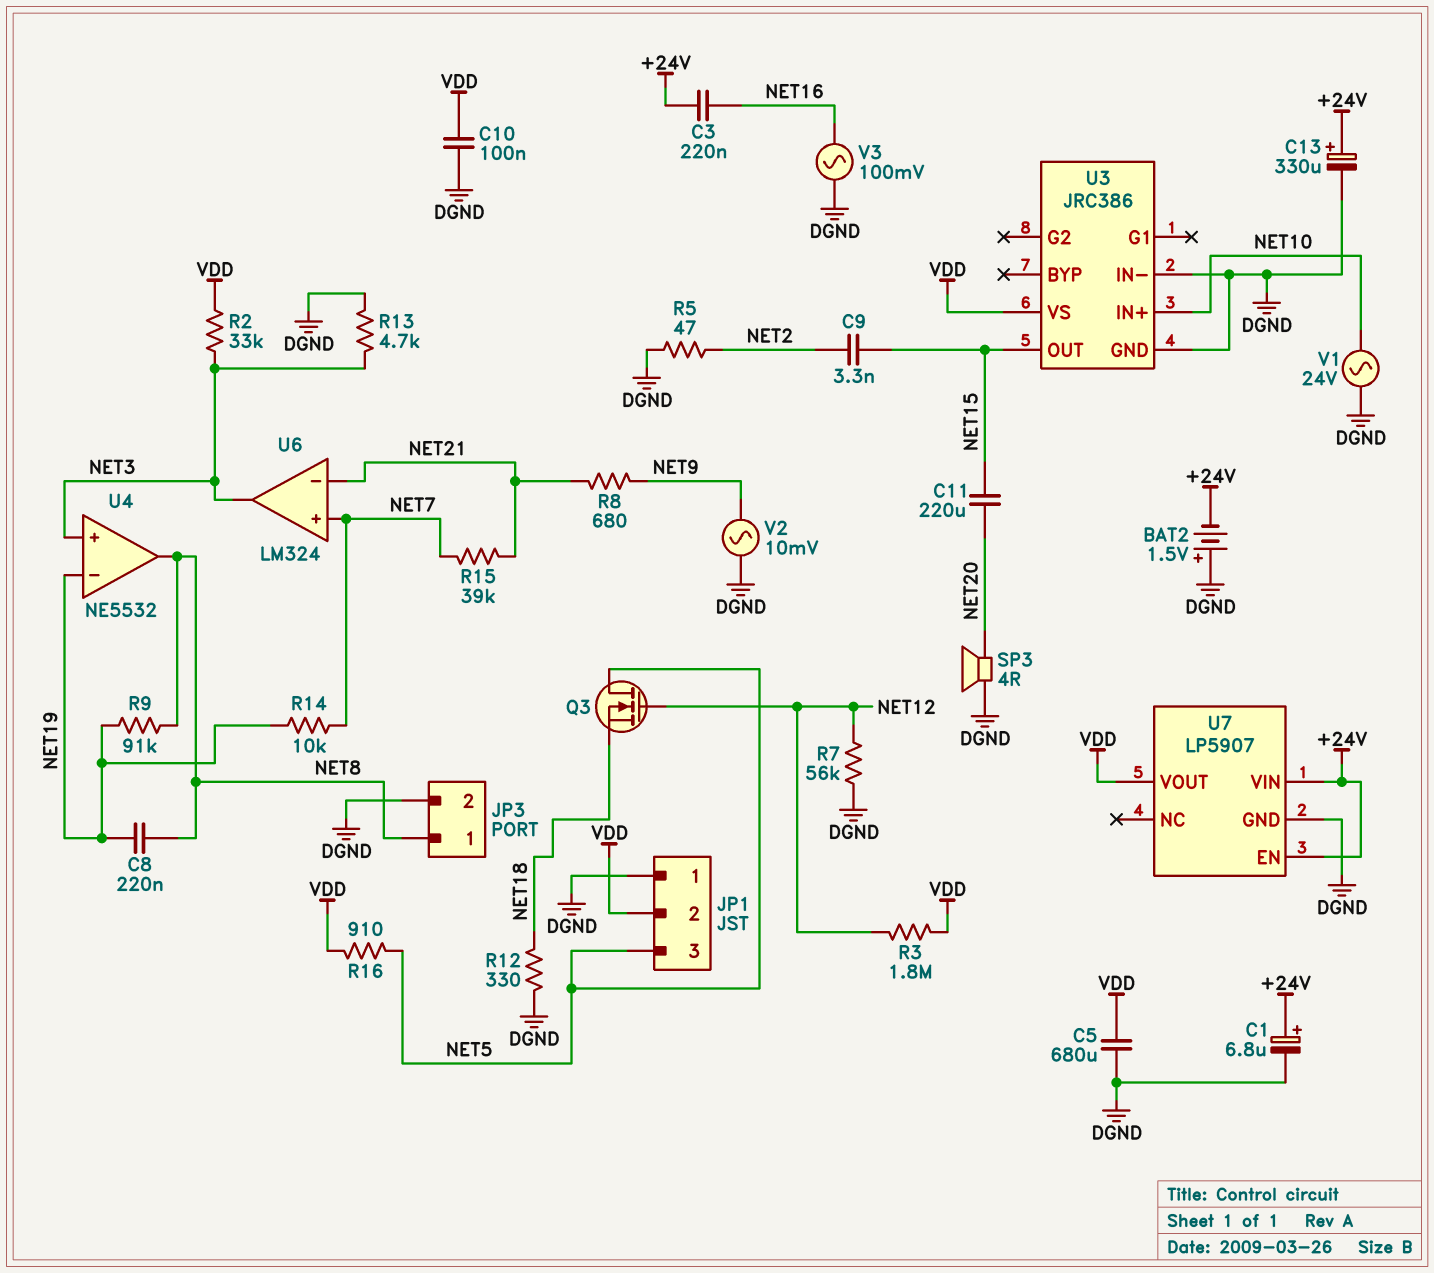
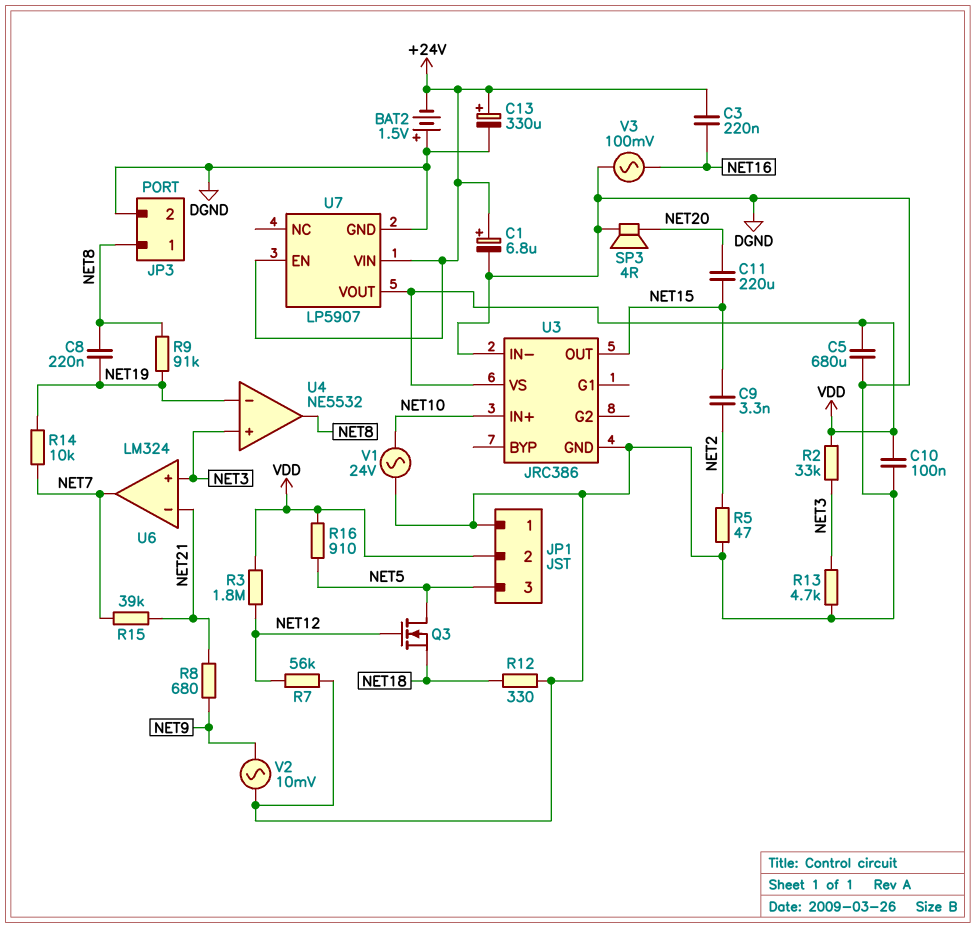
U6 pin in+: NET7 -> NET3
U6 pin out: NET3 -> NET7

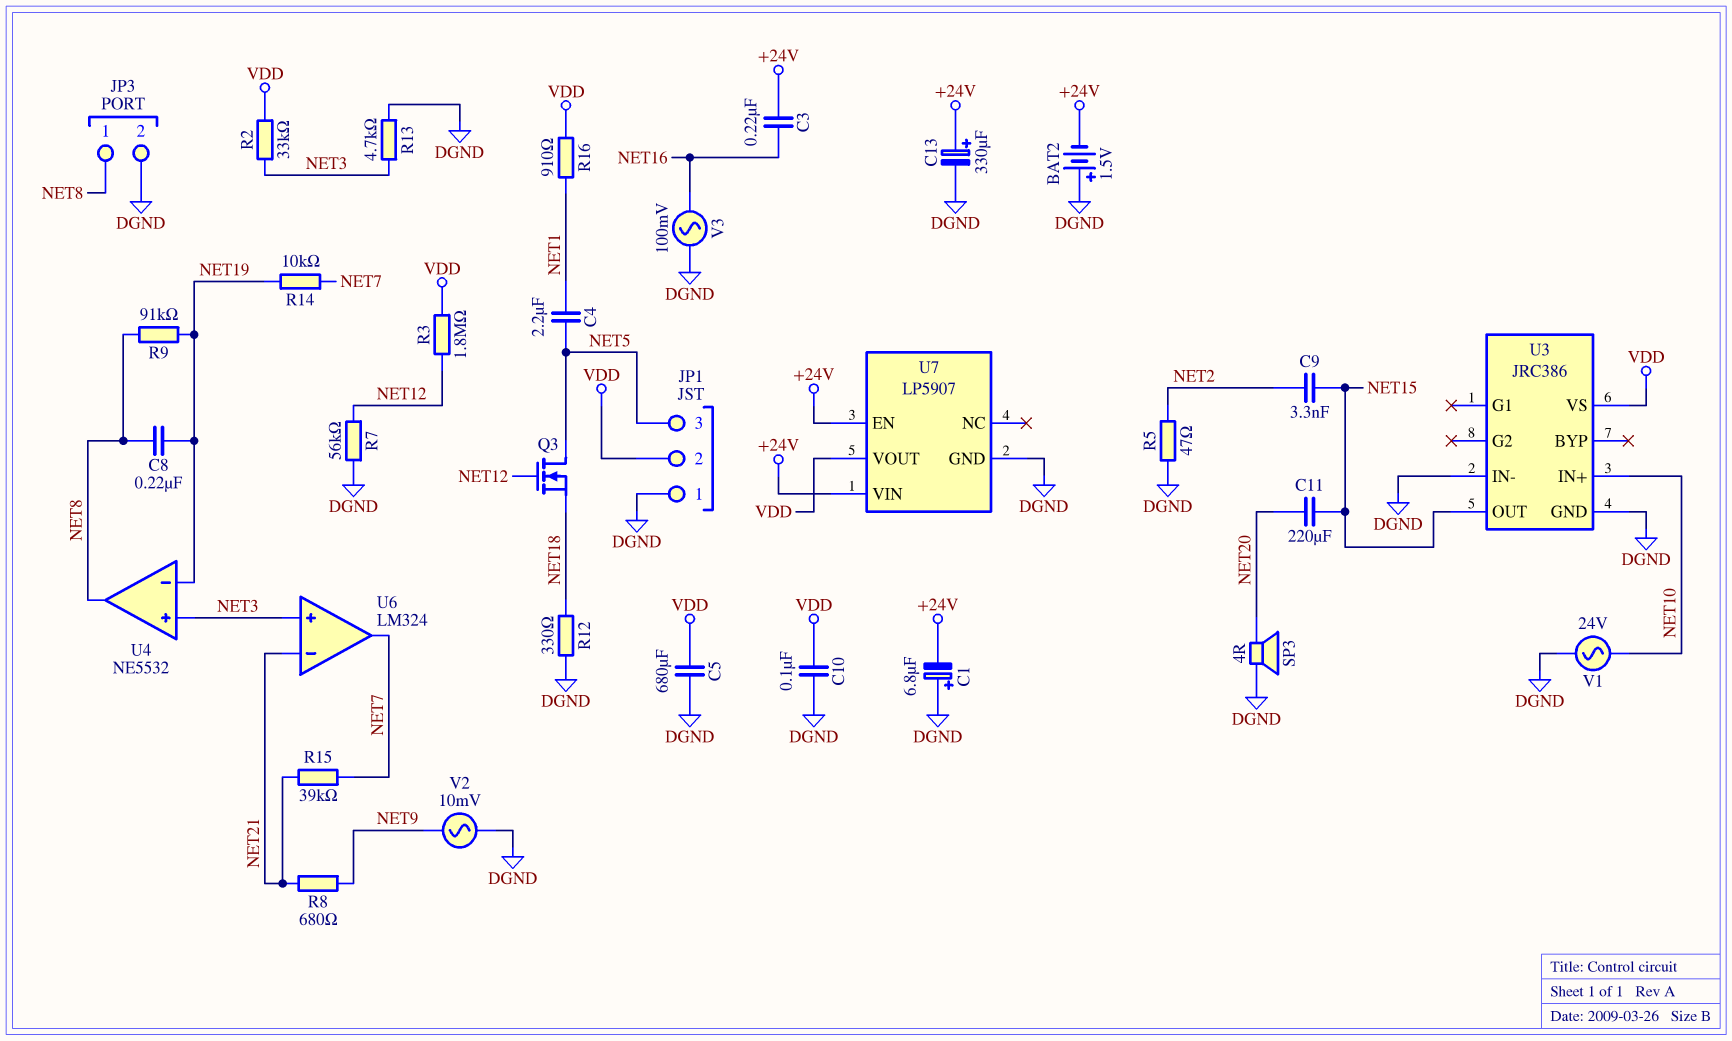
C1: 6.8uF (plus +24V, minus DGND) -> 6.8uF (plus DGND, minus +24V)
C4: none -> 2.2uF (NET1, NET5)
R16: 910 (NET5, VDD) -> 910 (NET1, VDD)

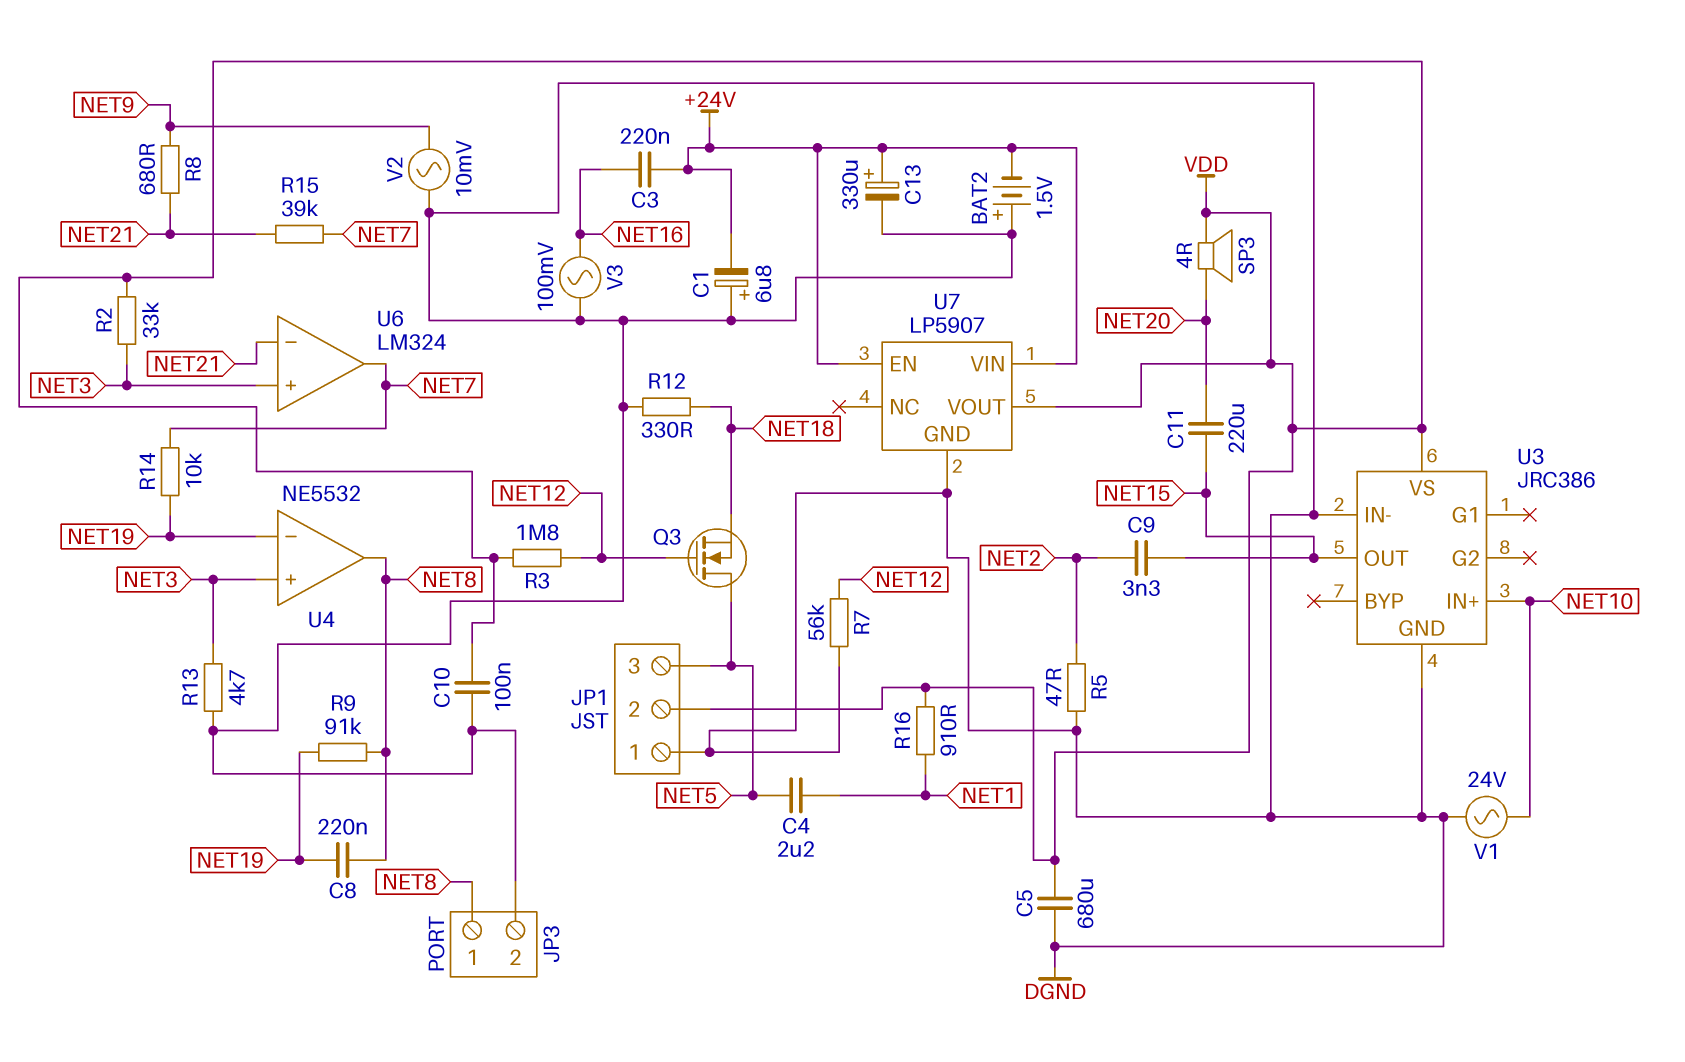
SP3: speaker 4R (DGND, NET20) -> speaker 4R (NET20, VDD)

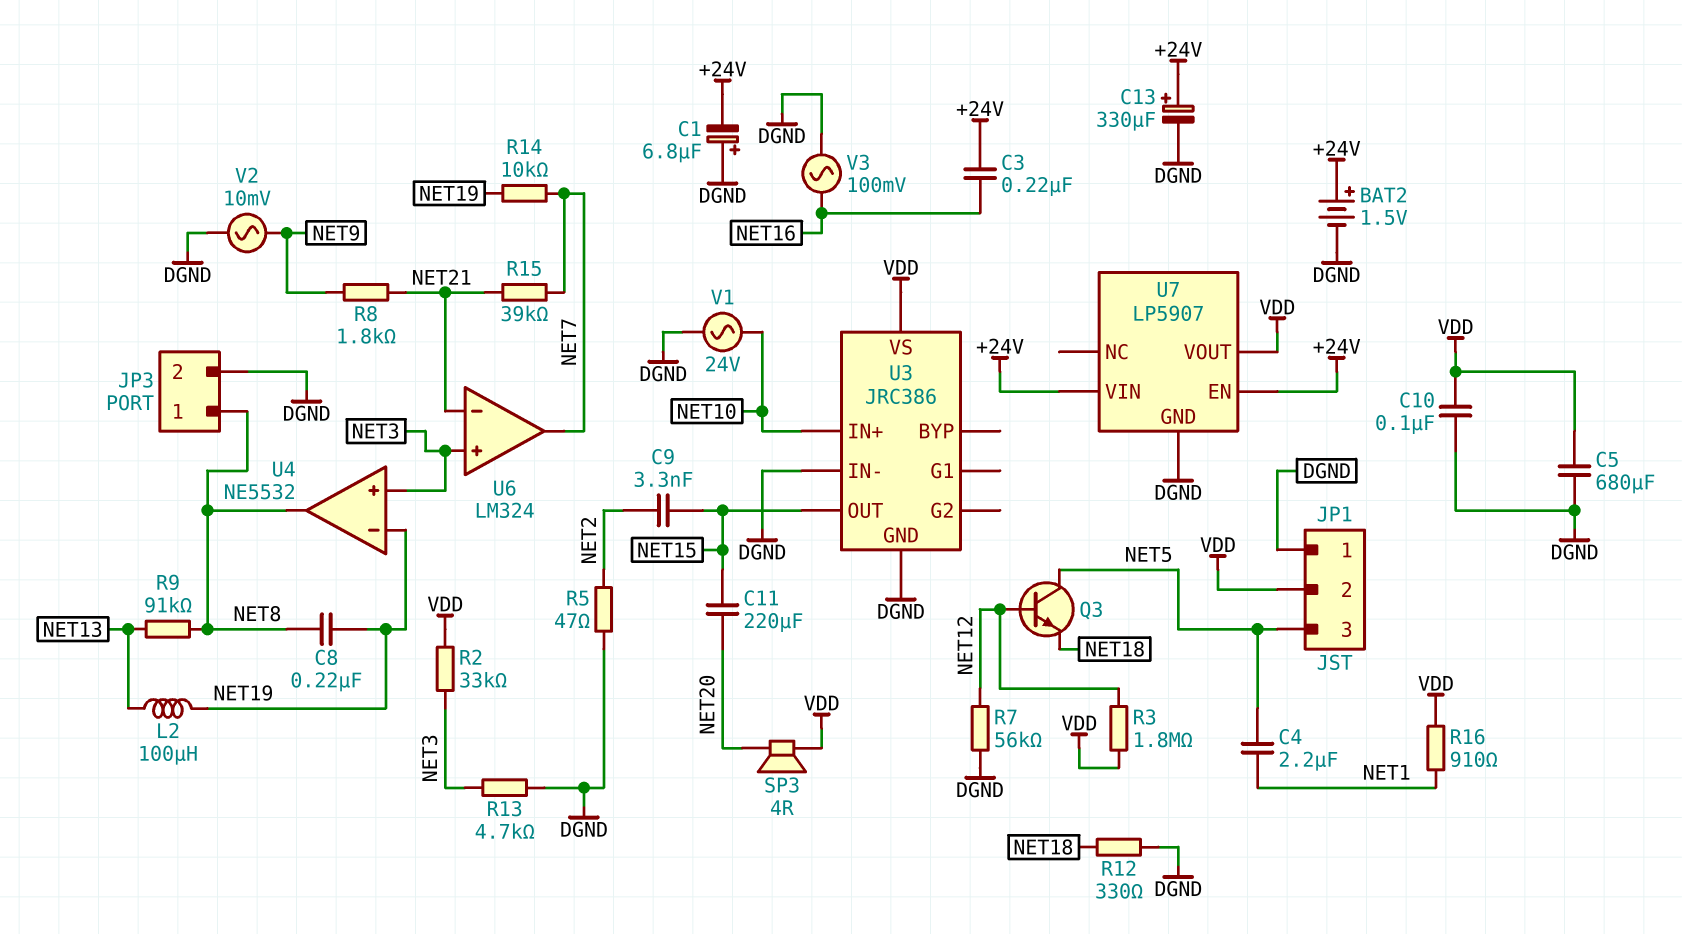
BAT2: 1.5V (plus DGND, minus +24V) -> 1.5V (plus +24V, minus DGND)
L2: none -> 100uH (NET13, NET19)
Q3: NMOS (G NET12, D NET5, S NET18) -> NPN (B NET12, C NET5, E NET18)
R8: 680 (NET9, NET21) -> 1.8k (NET9, NET21)
R9: 91k (NET8, NET19) -> 91k (NET8, NET13)

